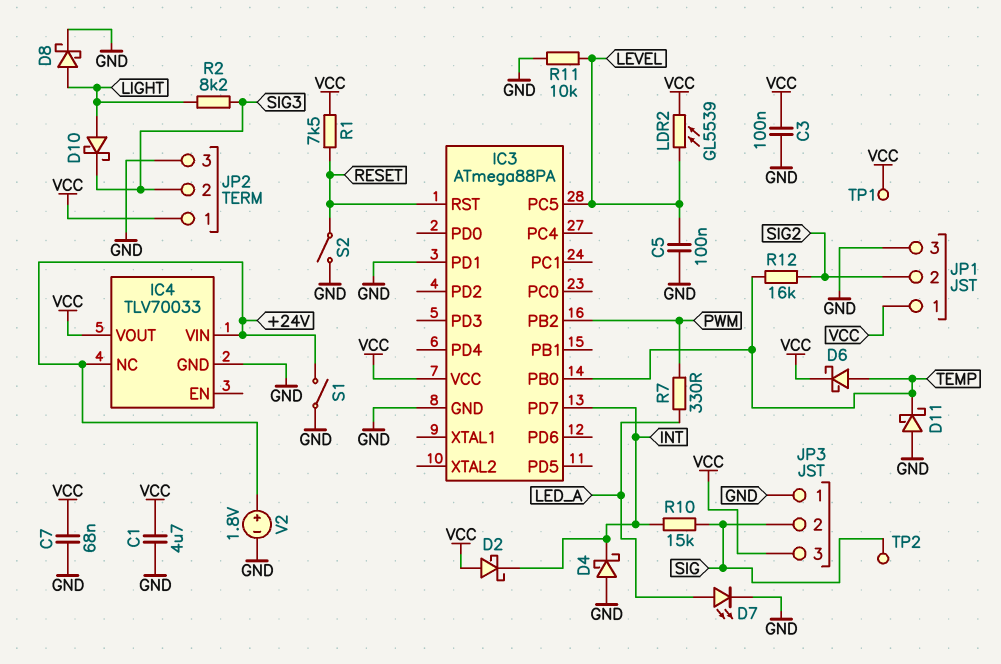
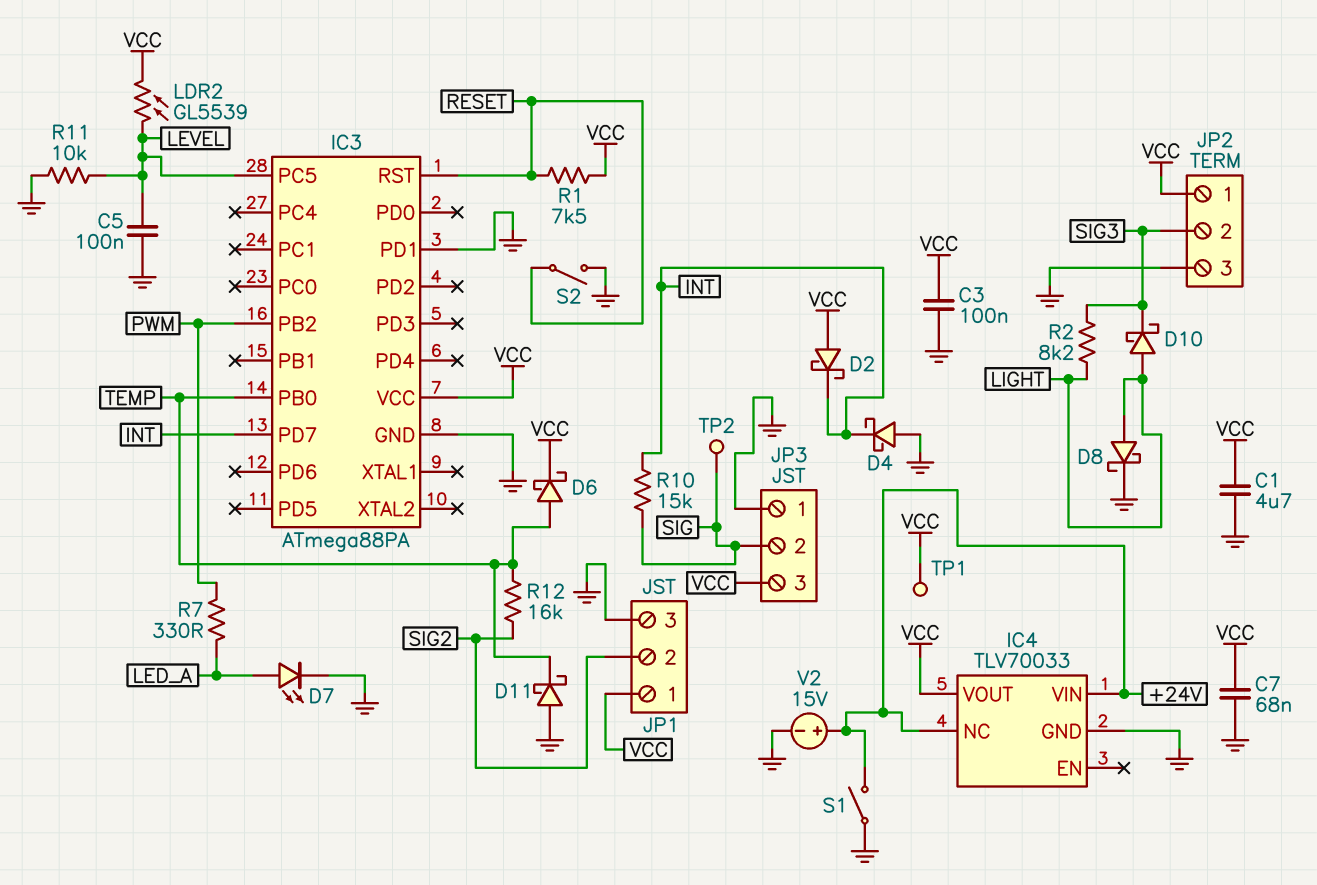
V2: 1.8V (plus +24V, minus GND) -> 15V (plus +24V, minus GND)

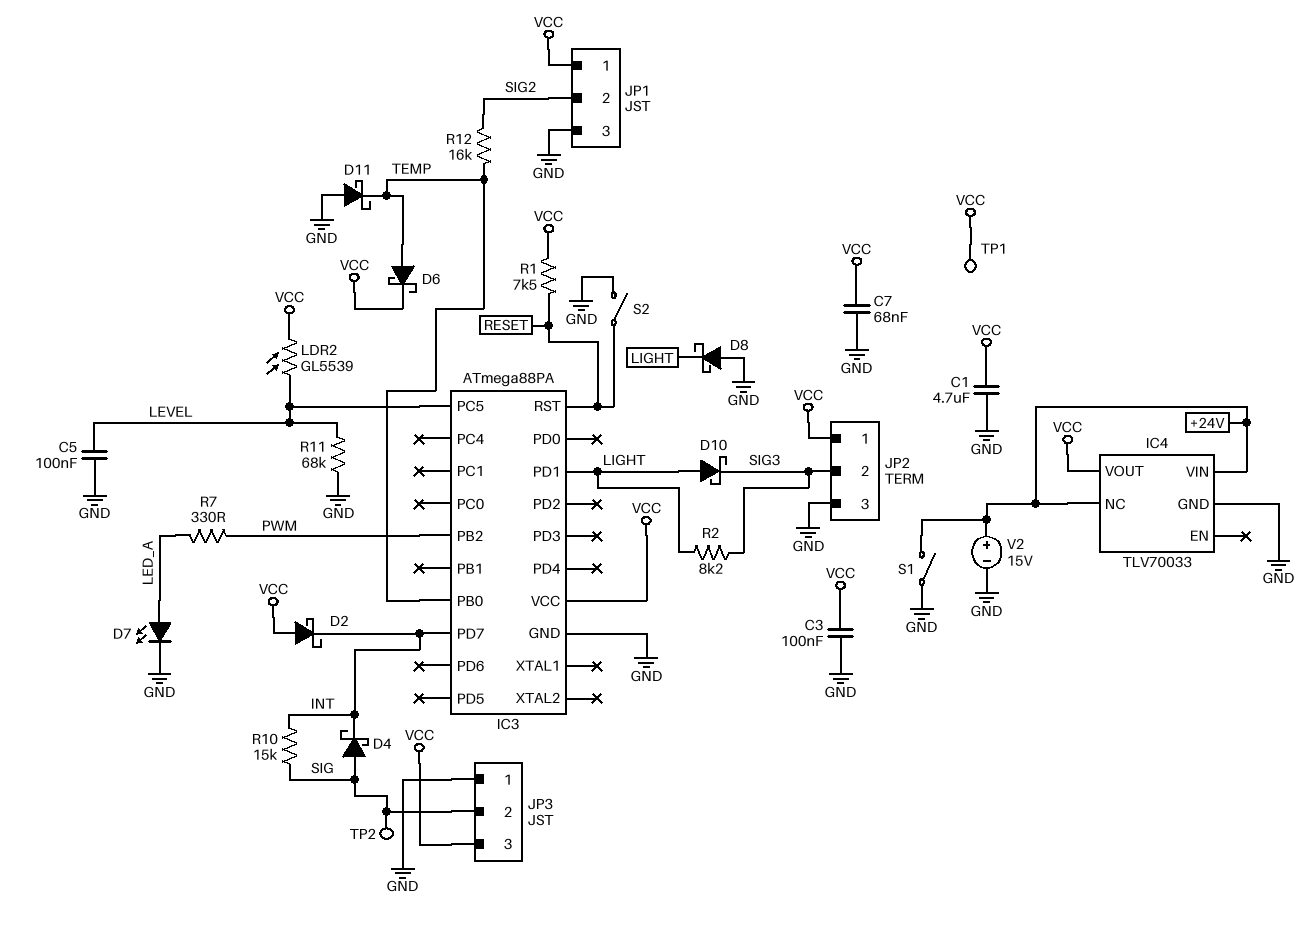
D4: schottky (A GND, K INT) -> schottky (A SIG, K INT)
D8: schottky (A LIGHT, K GND) -> schottky (A GND, K LIGHT)
IC3 pin PD1: GND -> LIGHT
R11: 10k (GND, LEVEL) -> 68k (GND, LEVEL)

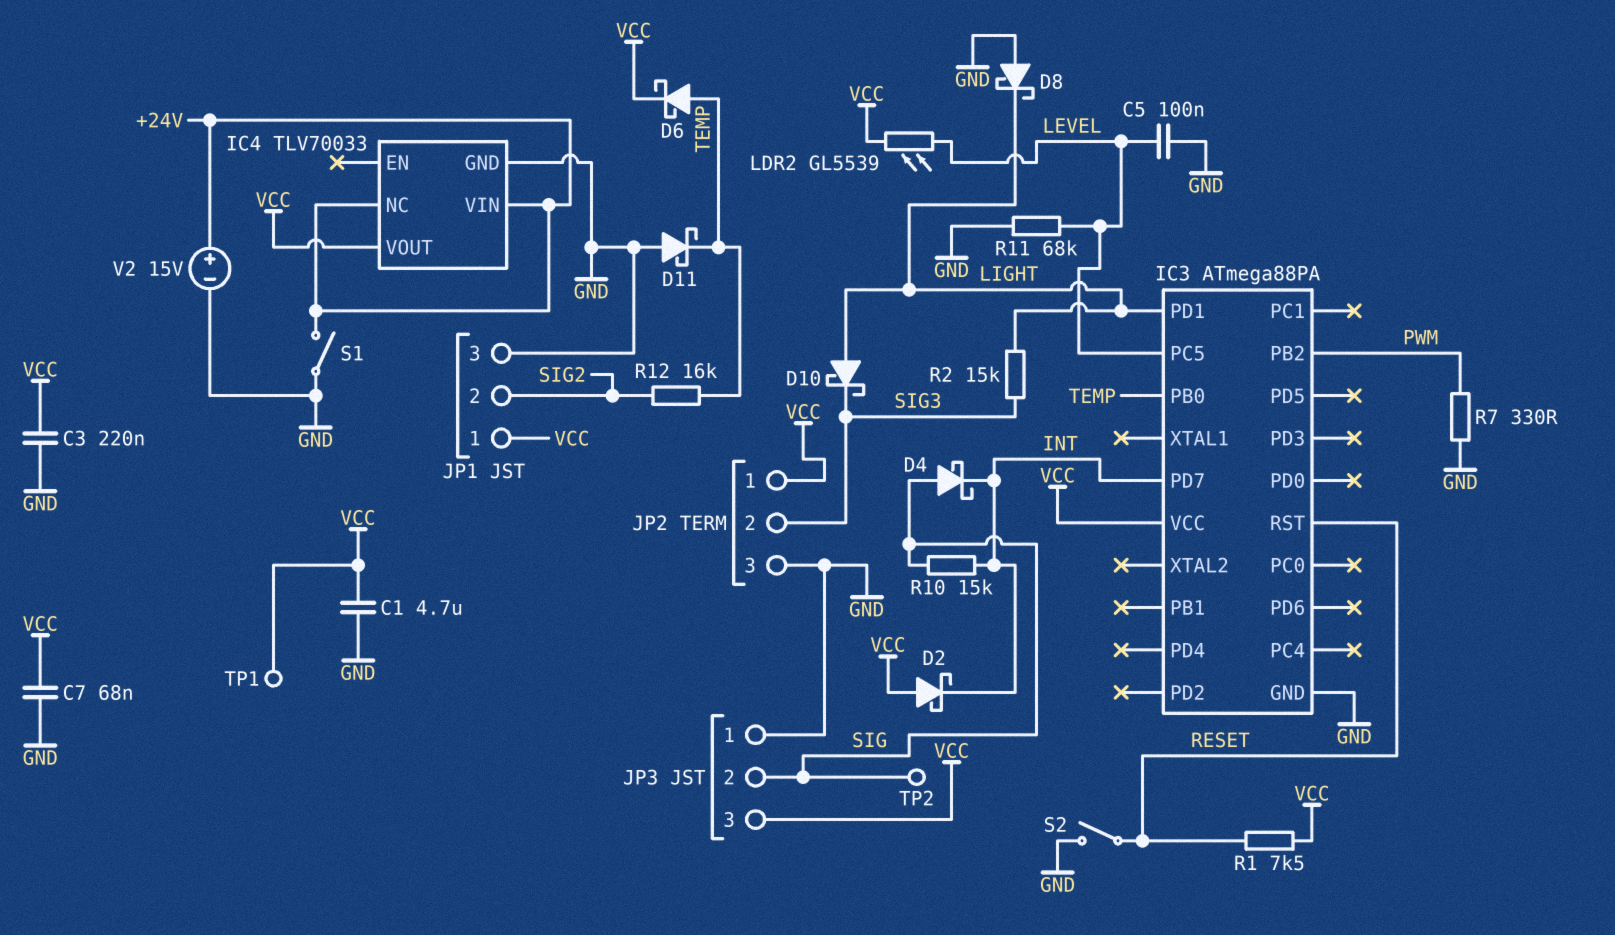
C3: 100nF (GND, VCC) -> 220nF (GND, VCC)
D7: LED (A LED_A, K GND) -> none
R2: 8.2k (LIGHT, SIG3) -> 15k (LIGHT, SIG3)
R7: 330 (LED_A, PWM) -> 330 (GND, PWM)

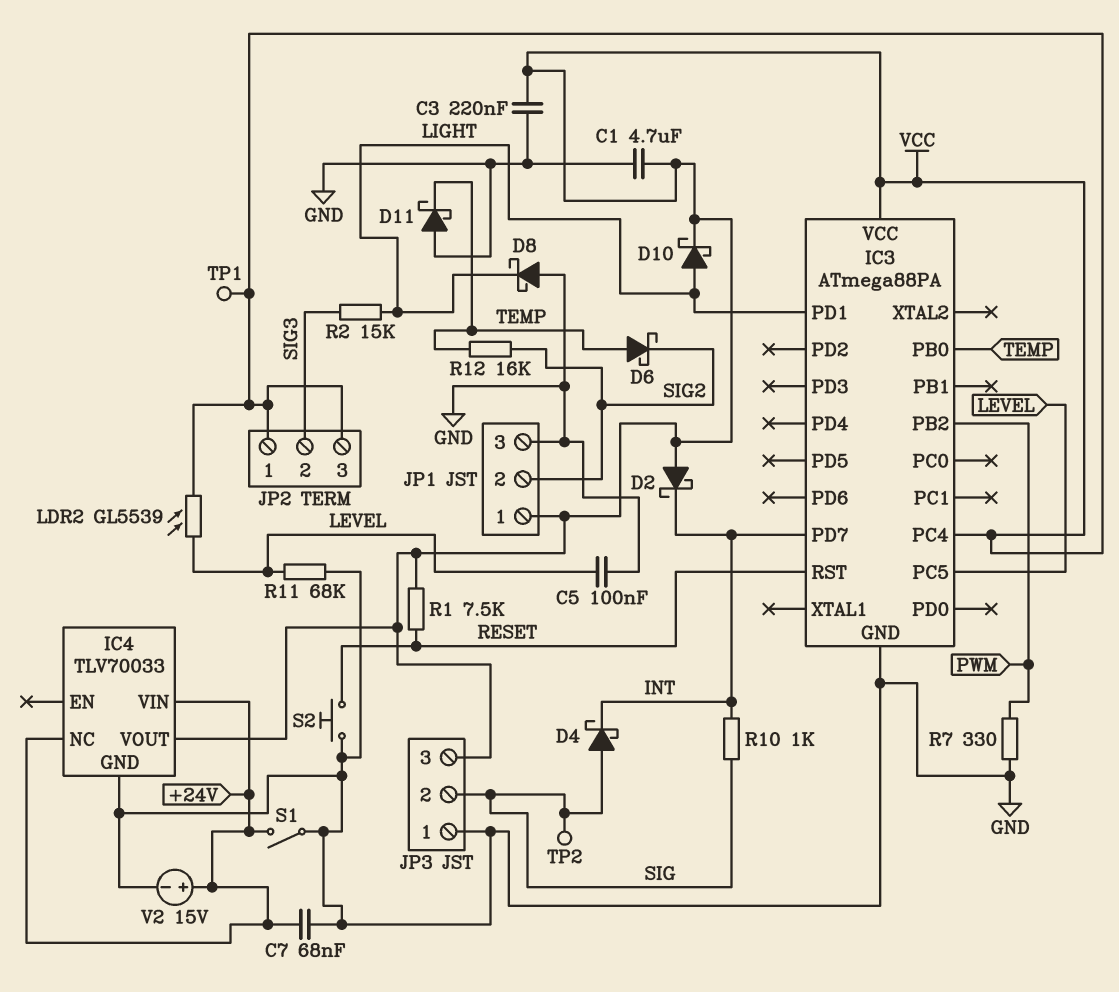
C7: 68nF (GND, VCC) -> 68nF (+24V, GND)
D6: schottky (A TEMP, K VCC) -> schottky (A TEMP, K SIG2)
D10: schottky (A LIGHT, K SIG3) -> schottky (A LIGHT, K VCC)
IC3 pin PC4: none -> VCC
JP2 pin 3: GND -> VCC
R10: 15k (INT, SIG) -> 1k (INT, SIG)
S2: switch (GND, RESET) -> button (GND, RESET)

